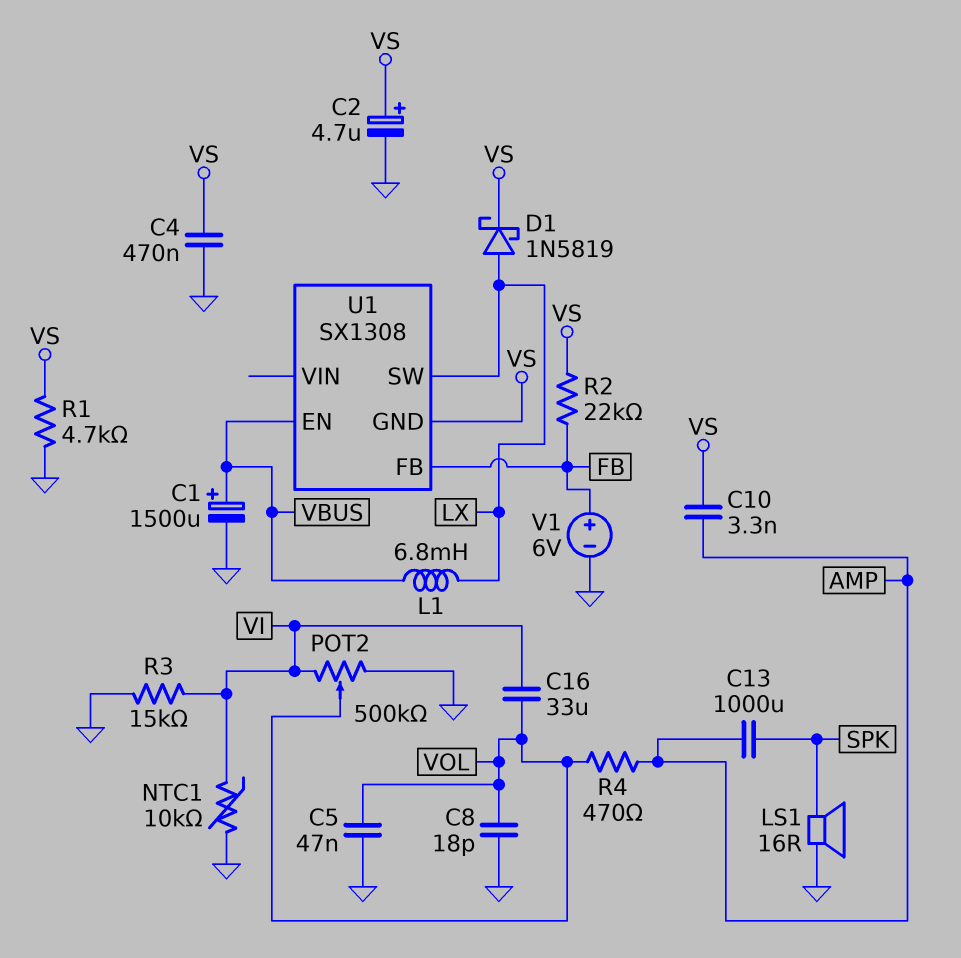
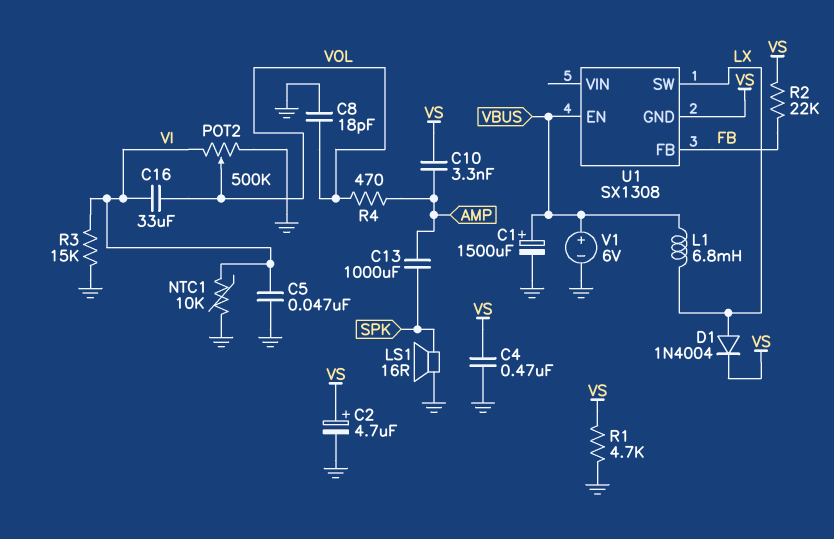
C5: 47nF (GND, VOL) -> 47nF (GND, VI)
D1: schottky 1N5819 (A LX, K VS) -> diode 1N4004 (A LX, K VS)
V1: 6V (plus FB, minus GND) -> 6V (plus VBUS, minus GND)

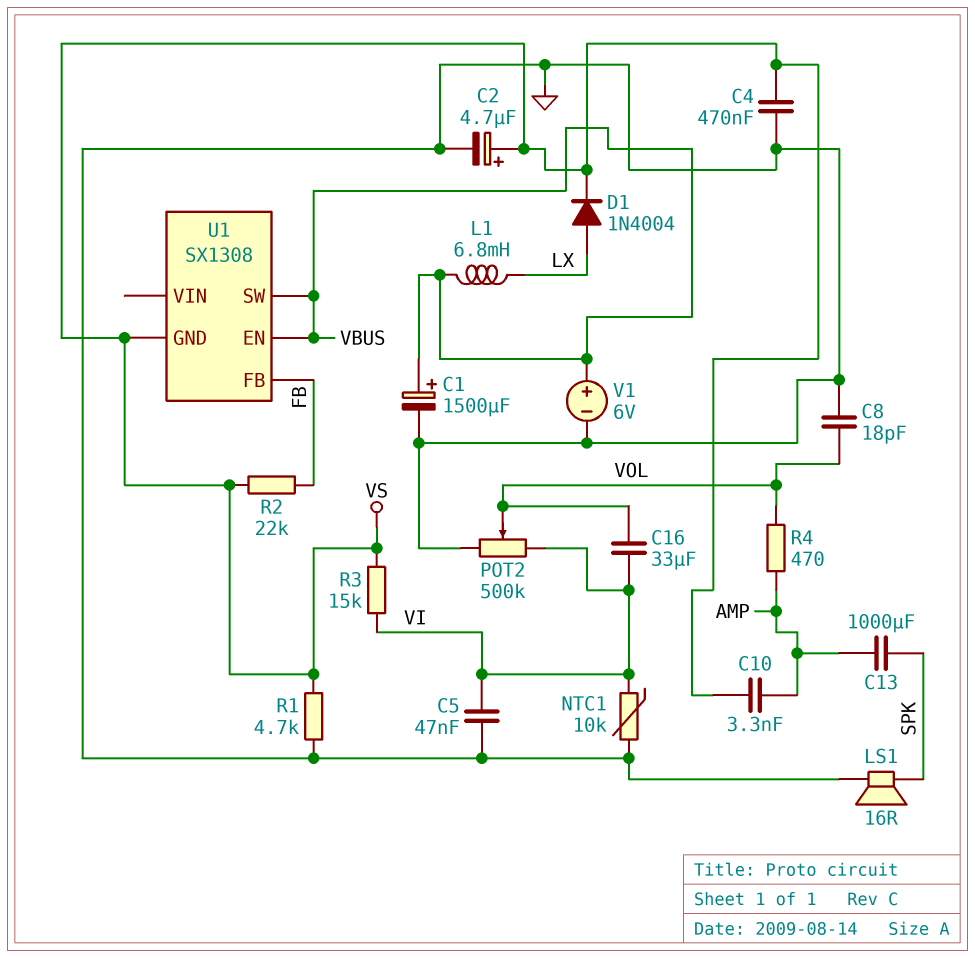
R3: 15k (GND, VI) -> 15k (VI, VS)
U1 pin SW: LX -> VBUS

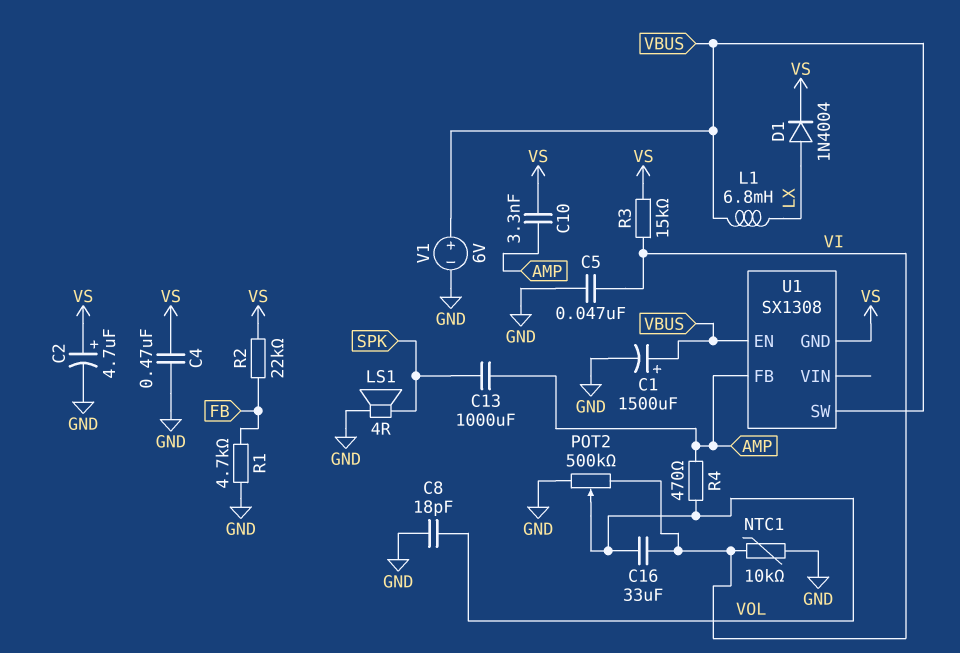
LS1: speaker 16R (GND, SPK) -> speaker 4R (GND, SPK)
R1: 4.7k (GND, VS) -> 4.7k (FB, GND)
U1 pin FB: FB -> AMP

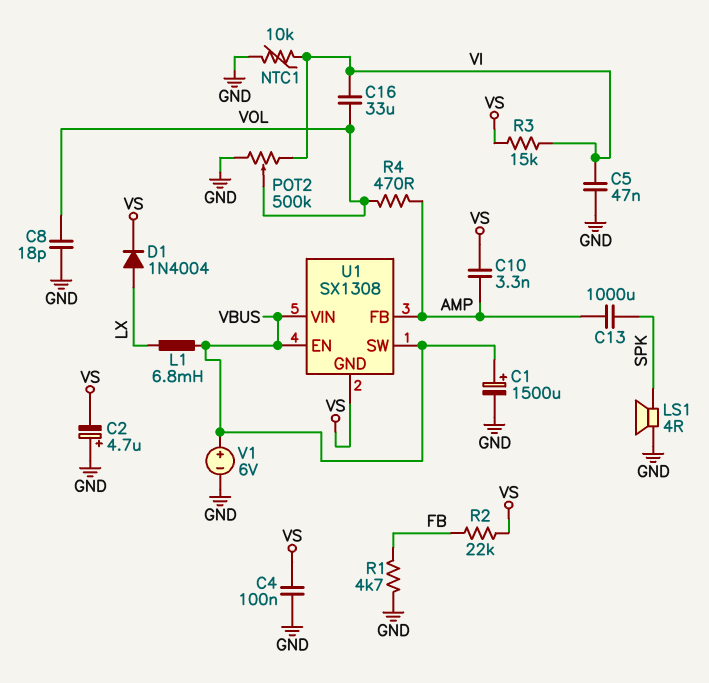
C2: 4.7uF (plus VS, minus GND) -> 4.7uF (plus GND, minus VS)
C4: 470nF (GND, VS) -> 100nF (GND, VS)
U1 pin VIN: none -> VBUS

